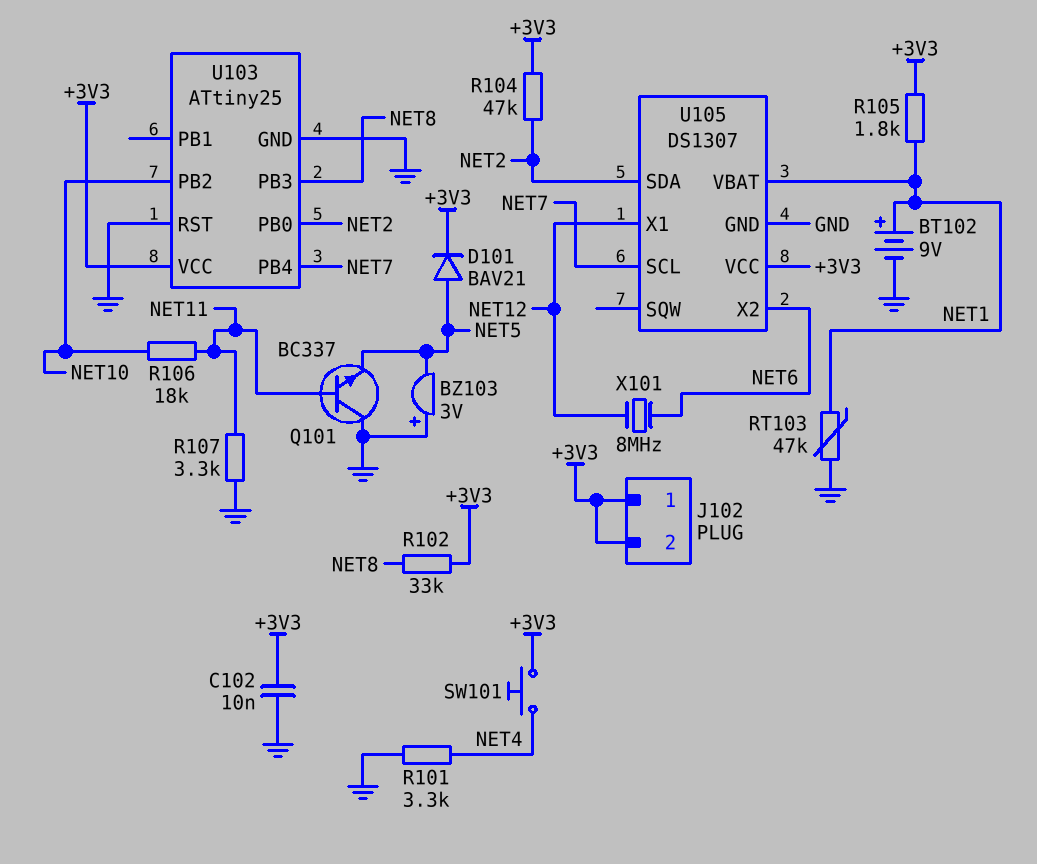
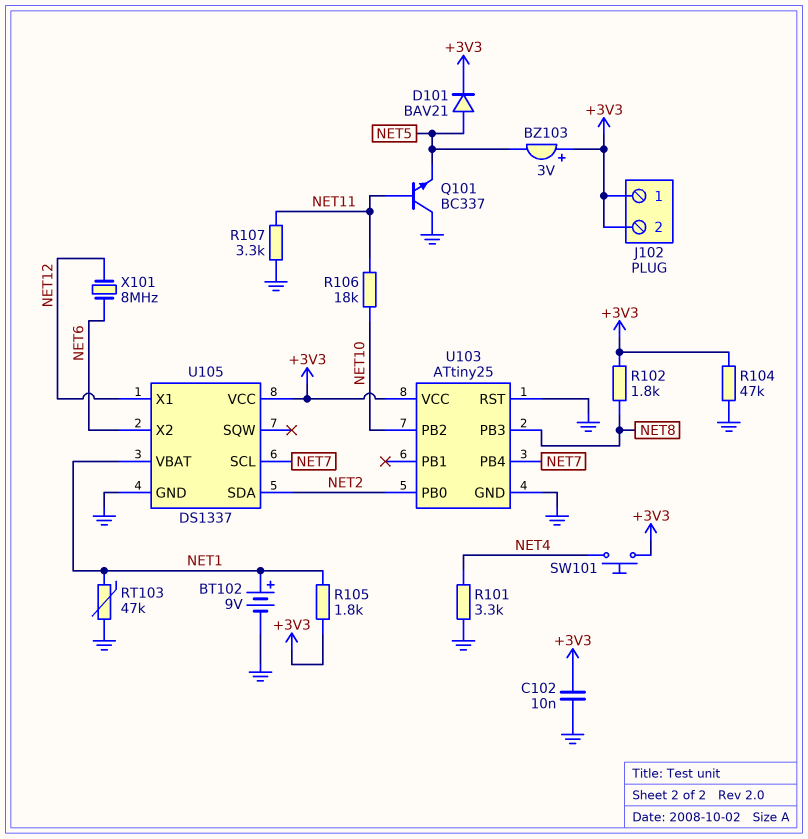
BZ103: buzzer 3V (plus GND, minus NET5) -> buzzer 3V (plus +3V3, minus NET5)
R102: 33k (+3V3, NET8) -> 1.8k (+3V3, NET8)
R104: 47k (+3V3, NET2) -> 47k (+3V3, GND)
U105: DS1307 -> DS1337

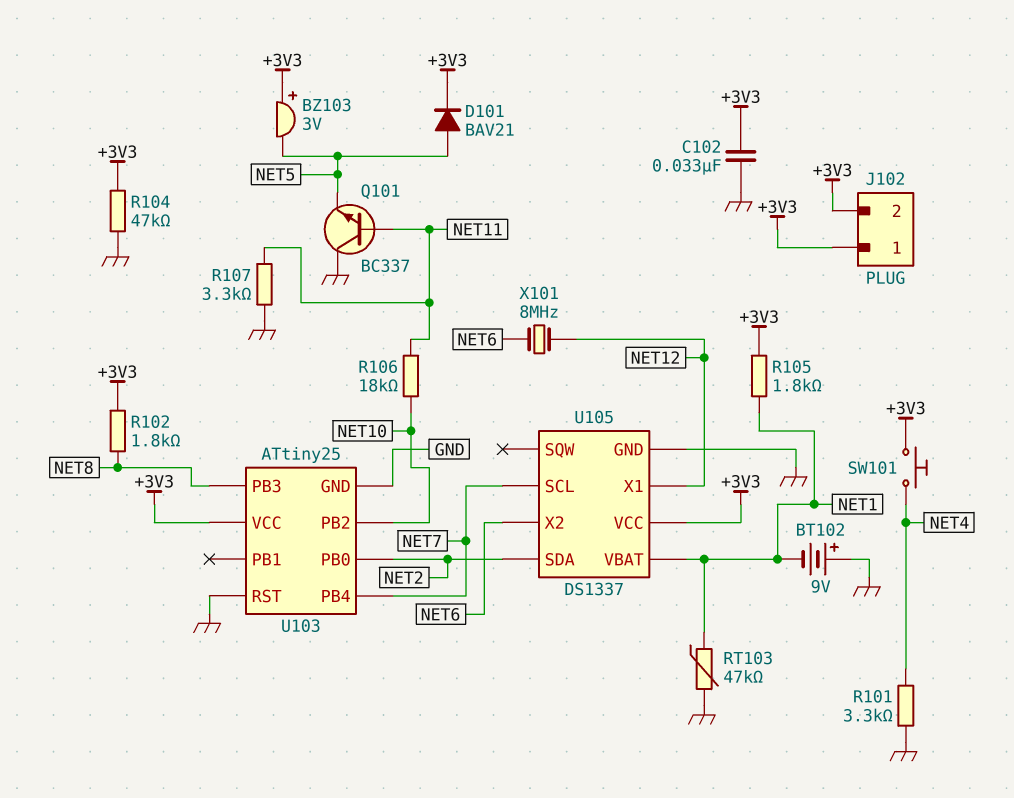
BT102: 9V (plus NET1, minus GND) -> 9V (plus GND, minus NET1)
C102: 10nF (+3V3, GND) -> 33nF (+3V3, GND)

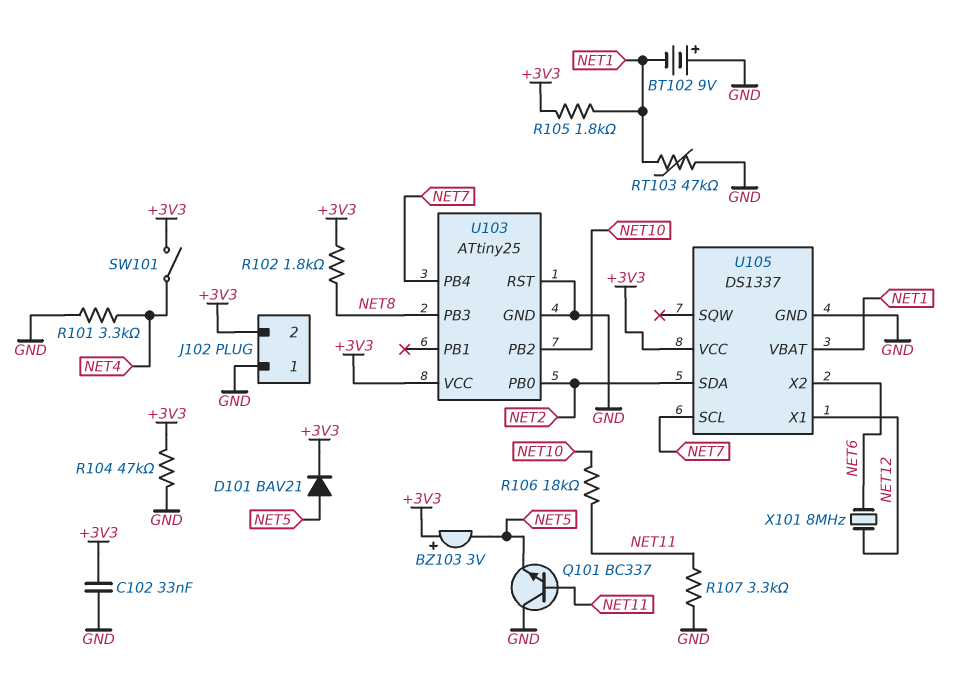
J102 pin 1: +3V3 -> GND
SW101: button (+3V3, NET4) -> switch (+3V3, NET4)

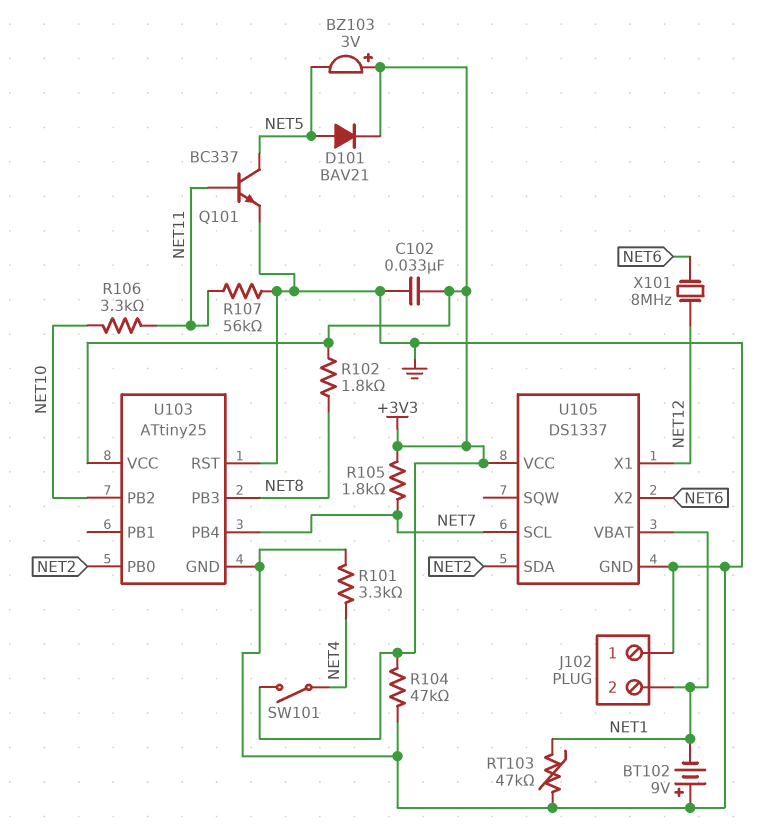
J102 pin 2: +3V3 -> NET1
Q101: NPN BC337 (B NET11, C GND, E NET5) -> NPN BC337 (B NET11, C NET5, E GND)
R105: 1.8k (+3V3, NET1) -> 1.8k (+3V3, NET7)
R106: 18k (NET10, NET11) -> 3.3k (NET10, NET11)
R107: 3.3k (GND, NET11) -> 56k (GND, NET11)

